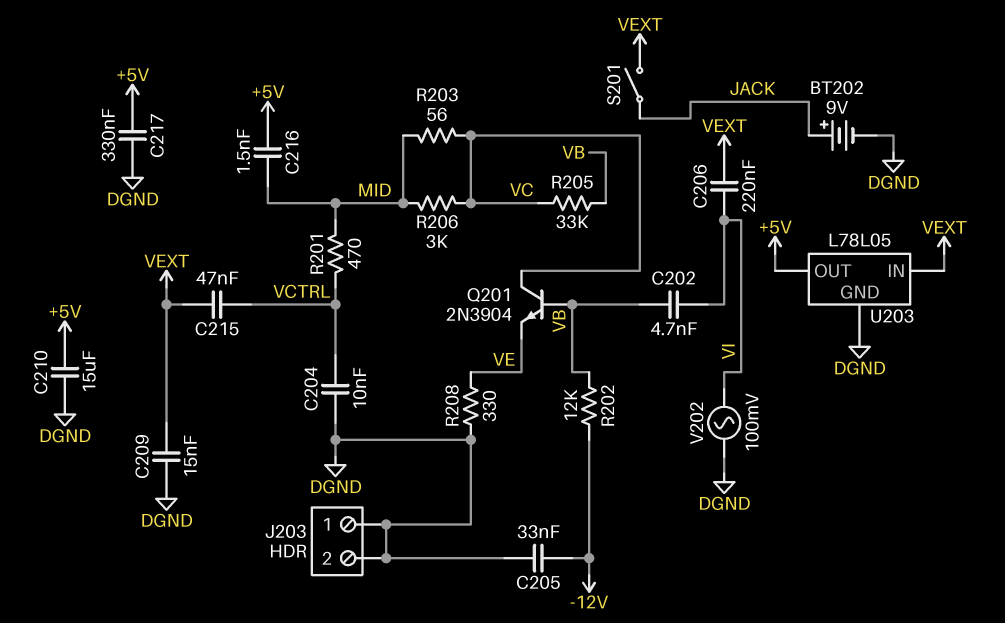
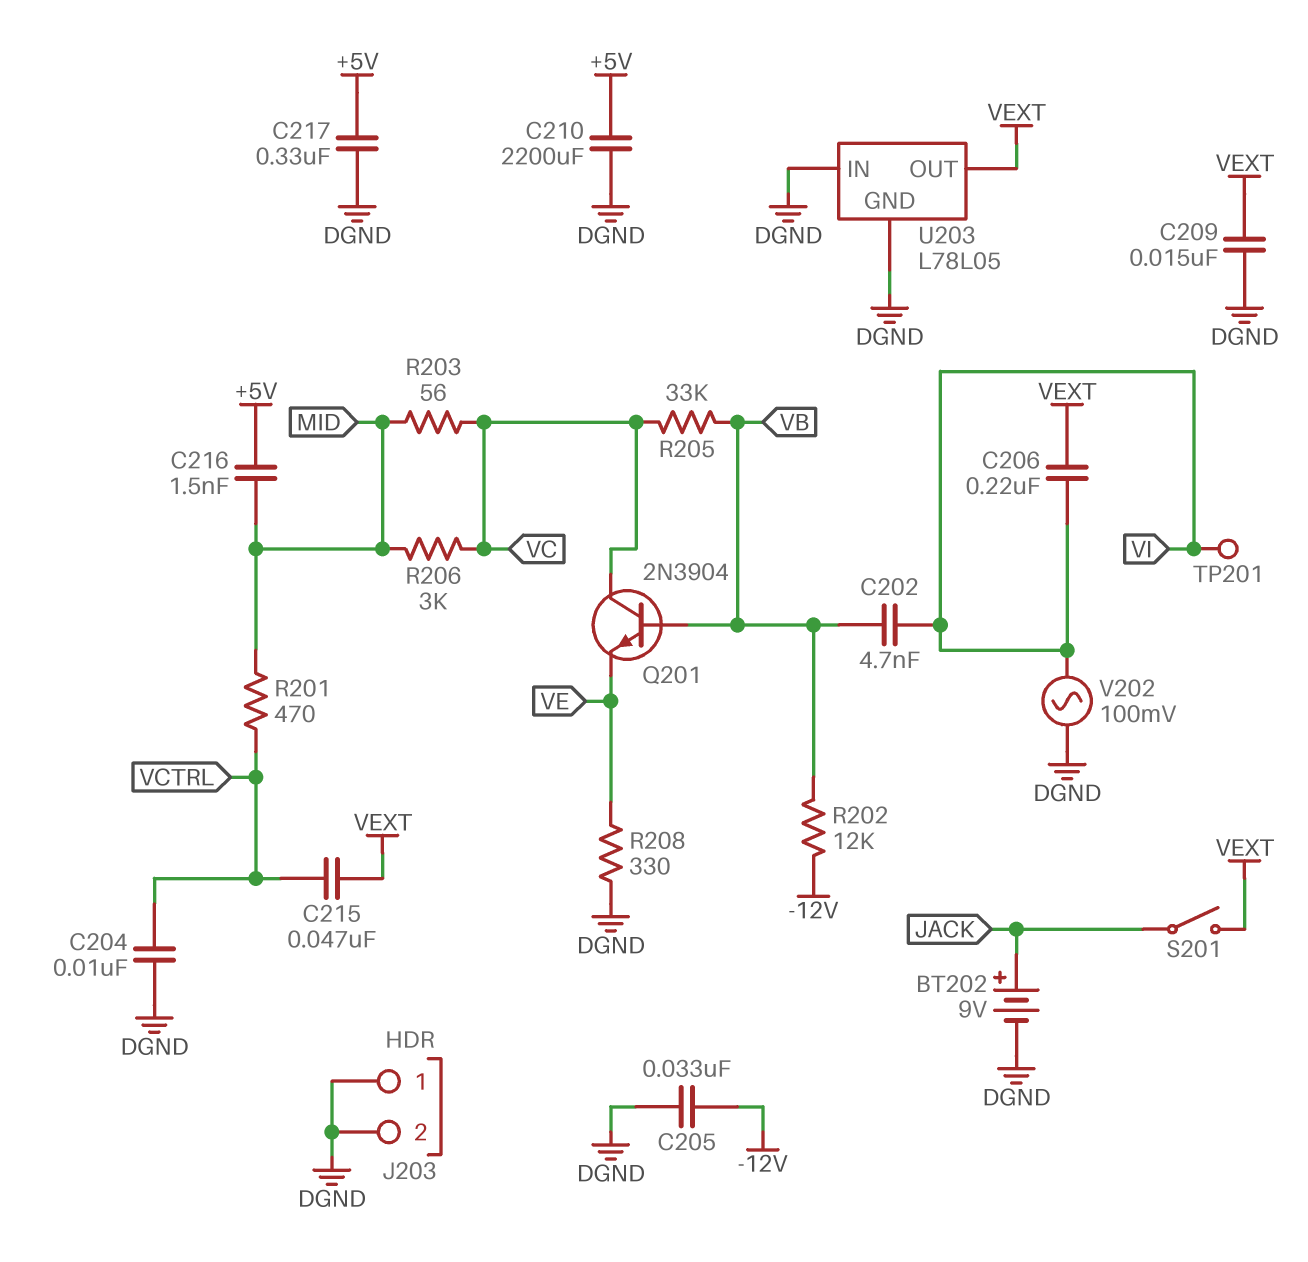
C210: 15uF (+5V, DGND) -> 2200uF (+5V, DGND)
TP201: none -> test point (VI)
U203 pin IN: VEXT -> DGND
U203 pin OUT: +5V -> VEXT

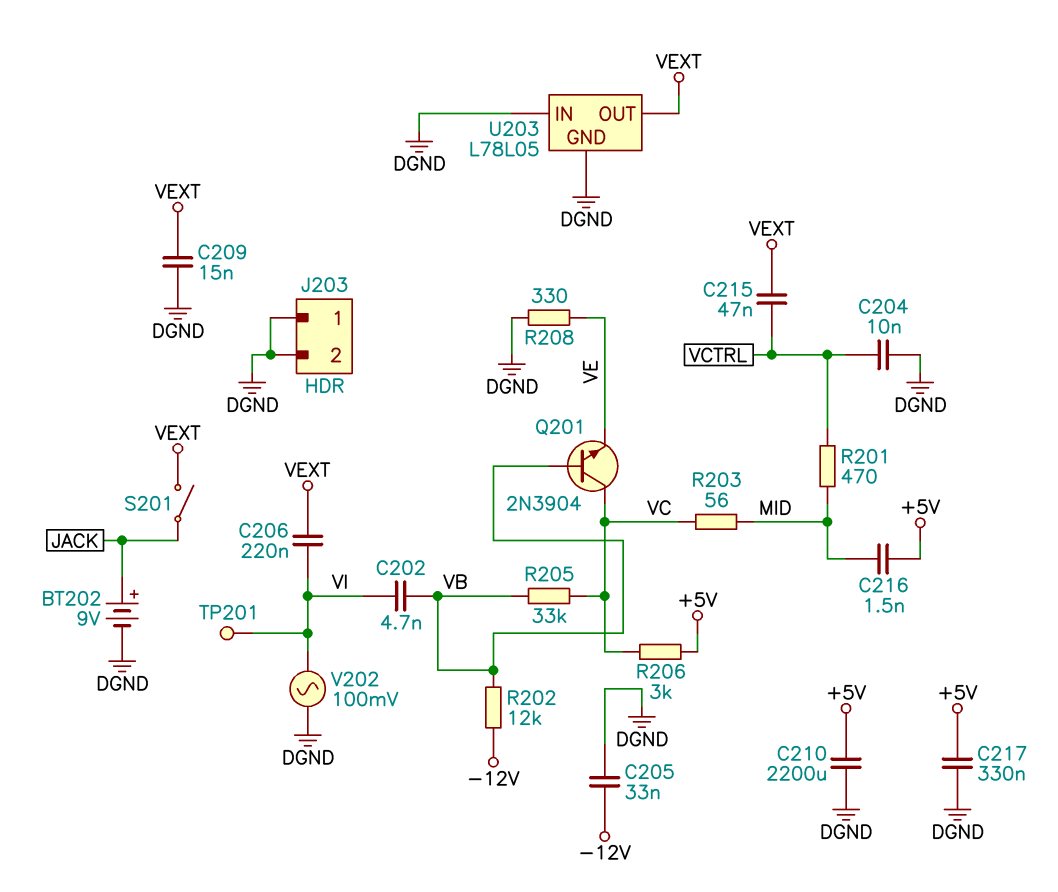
R206: 3k (MID, VC) -> 3k (+5V, VC)

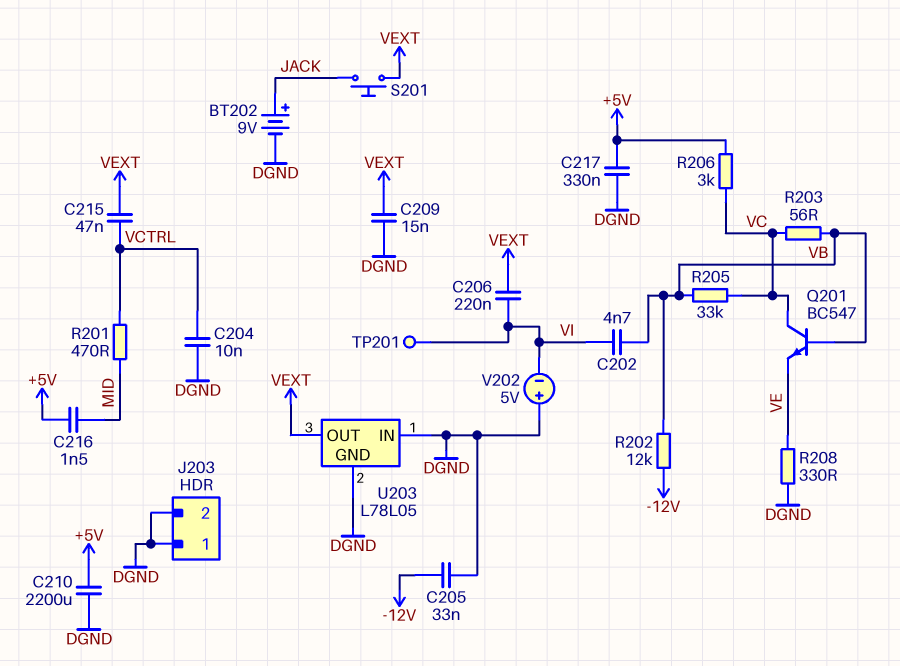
Q201: NPN 2N3904 (B VB, C VC, E VE) -> NPN BC547 (B VB, C VC, E VE)
R203: 56 (MID, VC) -> 56 (VB, VC)
S201: switch (JACK, VEXT) -> button (JACK, VEXT)
V202: AC 100mV (DGND, VI) -> 5V (plus DGND, minus VI)

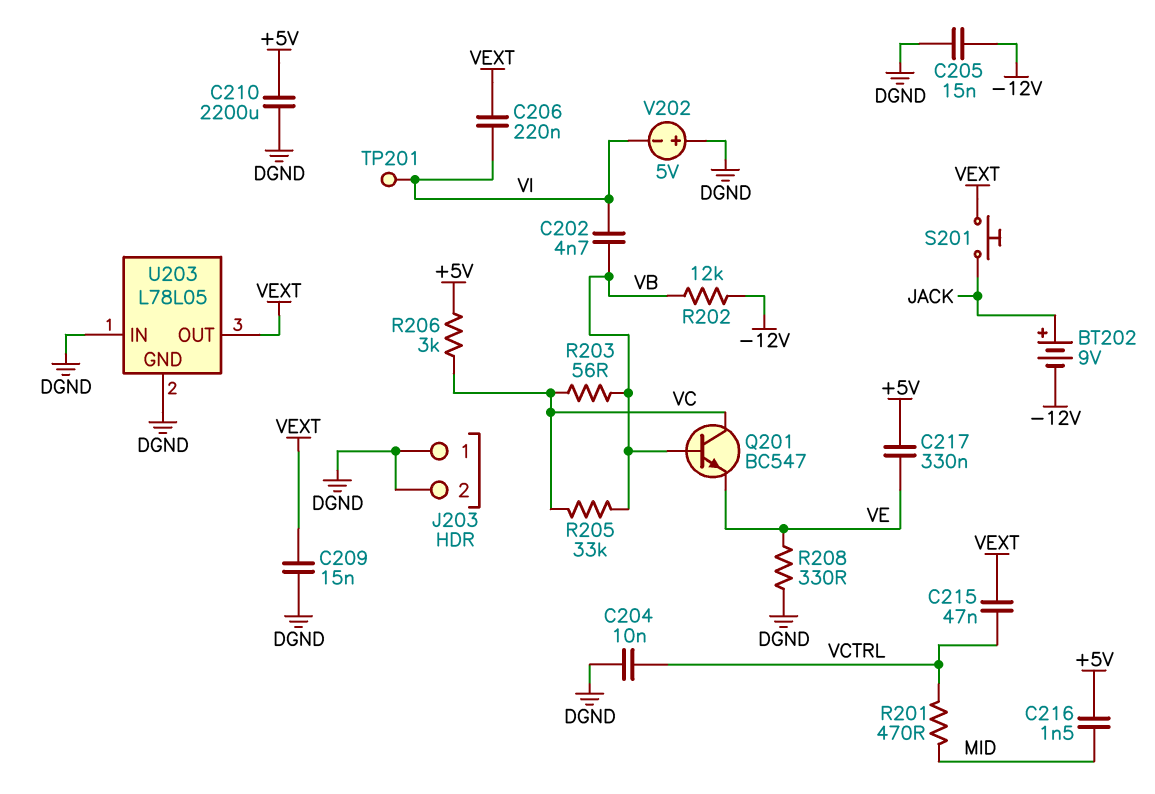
BT202: 9V (plus JACK, minus DGND) -> 9V (plus JACK, minus -12V)
C205: 33nF (-12V, DGND) -> 15nF (-12V, DGND)
C217: 330nF (+5V, DGND) -> 330nF (+5V, VE)

